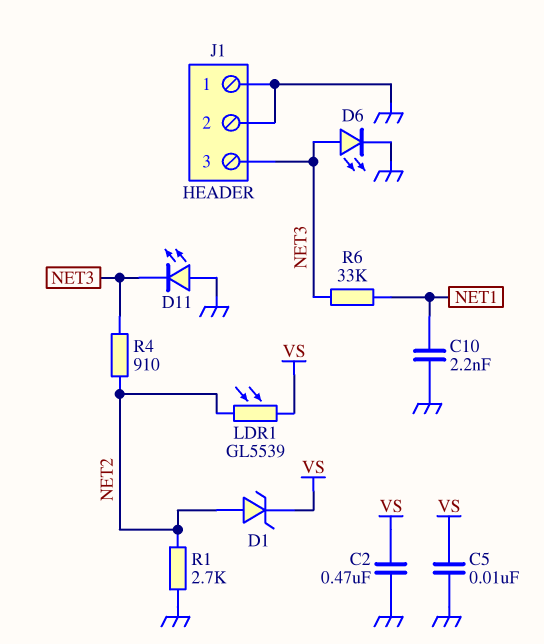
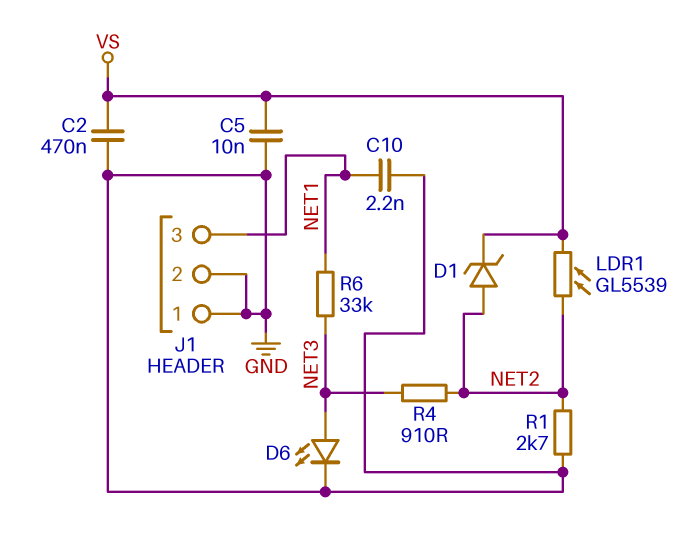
D11: LED (A GND, K NET3) -> none
J1 pin 3: NET3 -> NET1

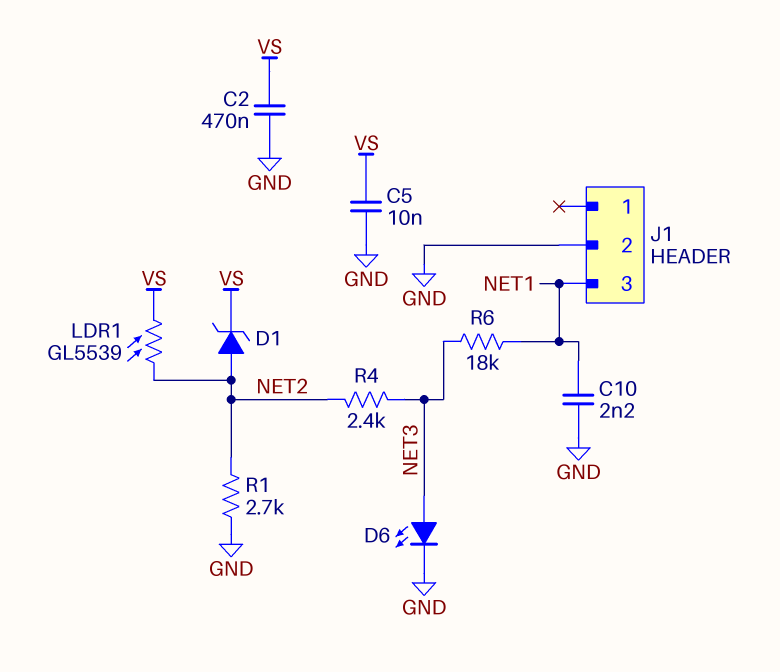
J1 pin 1: GND -> none
R4: 910 (NET2, NET3) -> 2.4k (NET2, NET3)
R6: 33k (NET1, NET3) -> 18k (NET1, NET3)

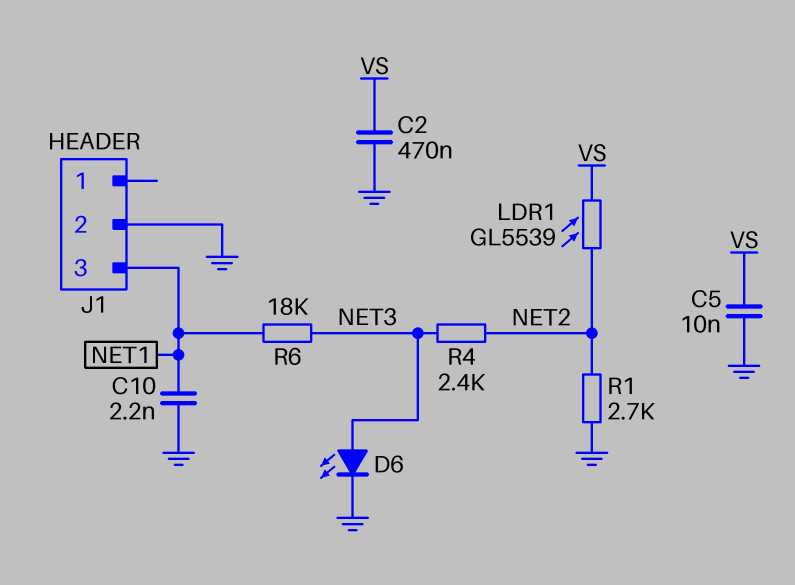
D1: zener (A NET2, K VS) -> none

